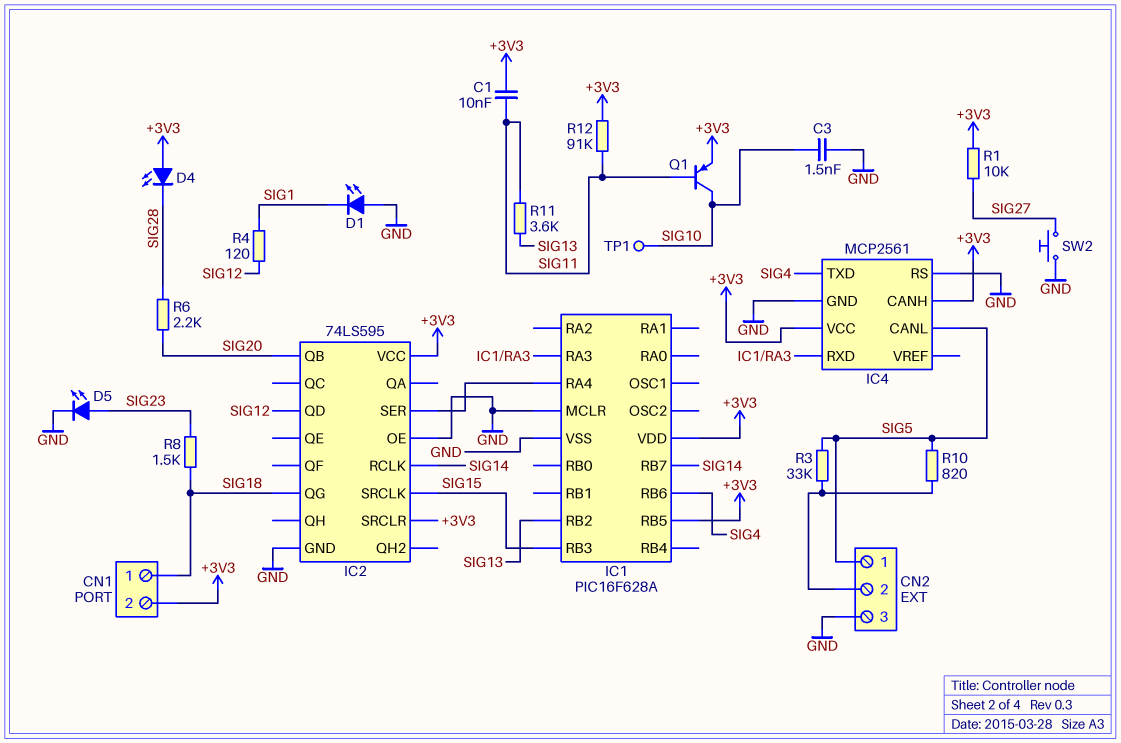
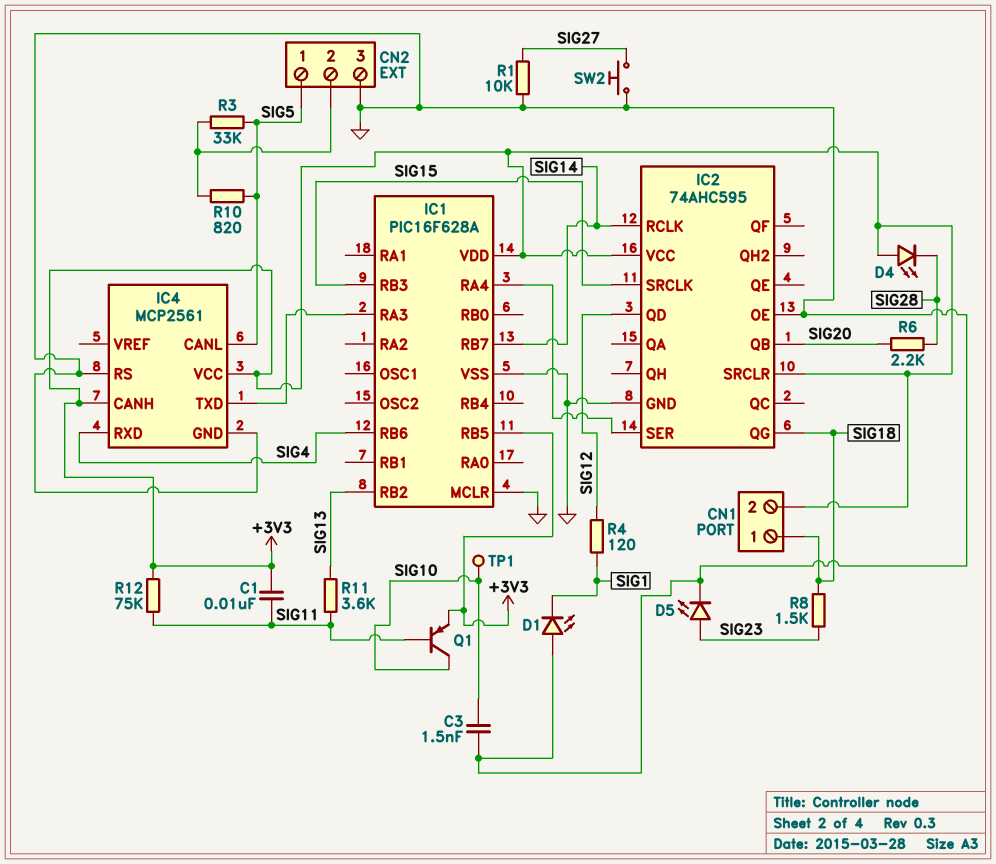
IC2: 74LS595 -> 74AHC595
IC4 pin RXD: IC1/RA3 -> SIG4
IC4 pin TXD: SIG4 -> IC1/RA3
R1: 10k (+3V3, SIG27) -> 10k (GND, SIG27)
R12: 91k (+3V3, SIG11) -> 75k (+3V3, SIG11)

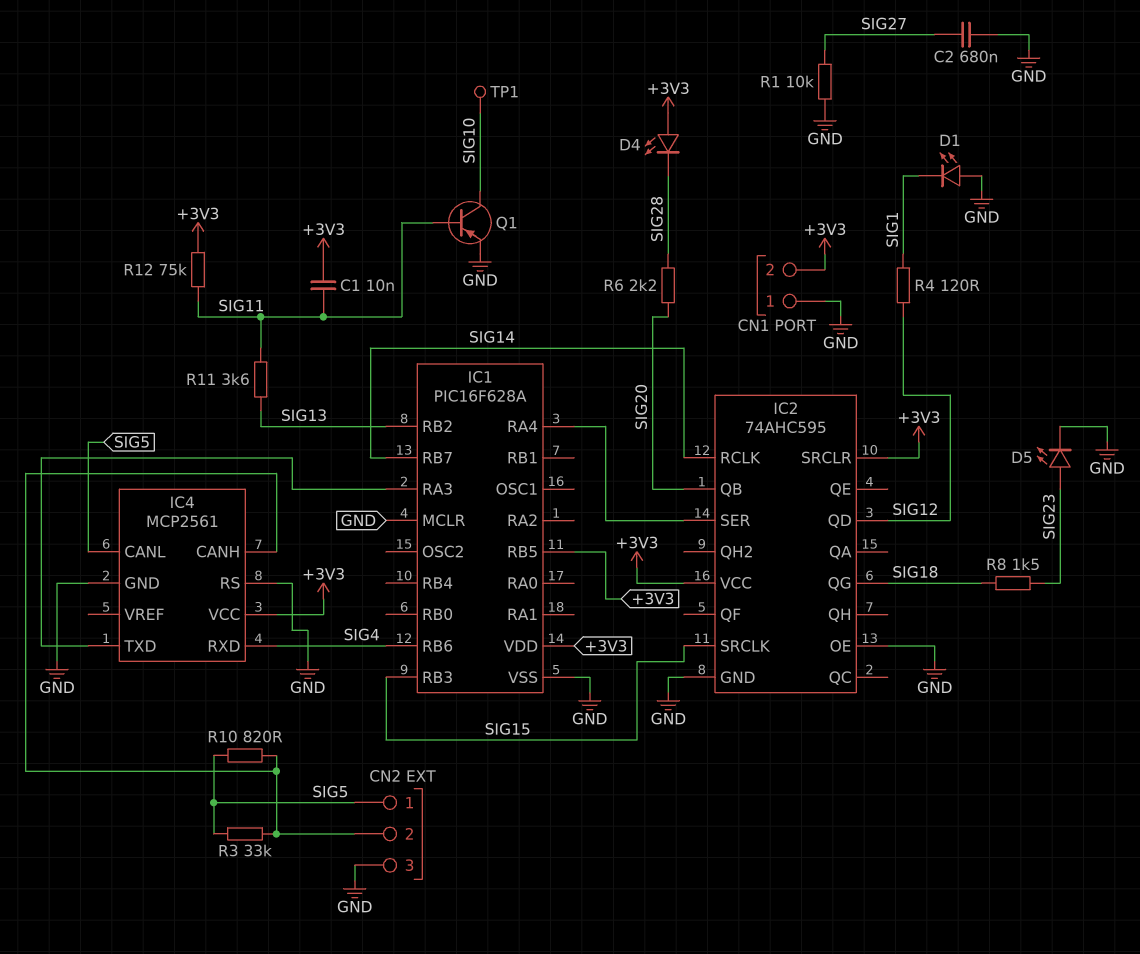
C2: none -> 680nF (GND, SIG27)
C3: 1.5nF (GND, SIG10) -> none
CN1 pin 1: SIG18 -> GND
IC4 pin CANH: +3V3 -> CN2/2
Q1: PNP (B SIG11, C SIG10, E +3V3) -> PNP (B SIG11, C SIG10, E GND)
SW2: button (GND, SIG27) -> none

